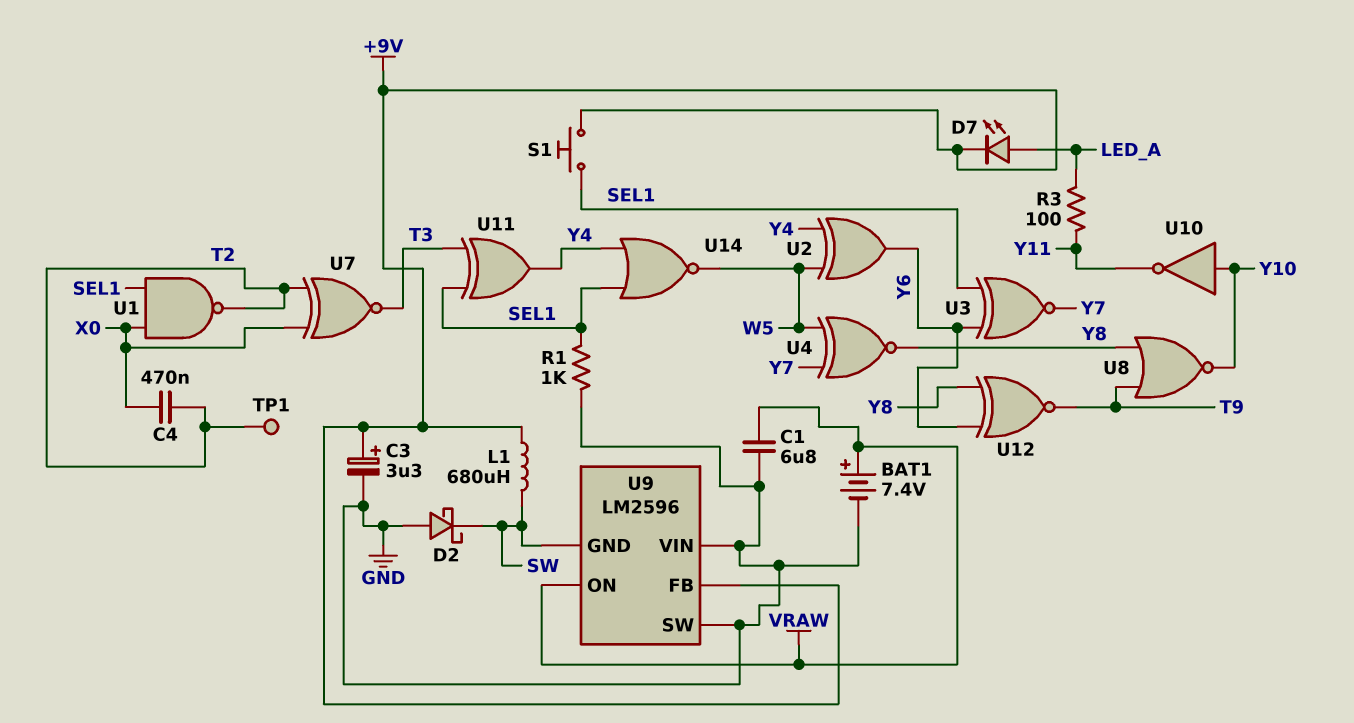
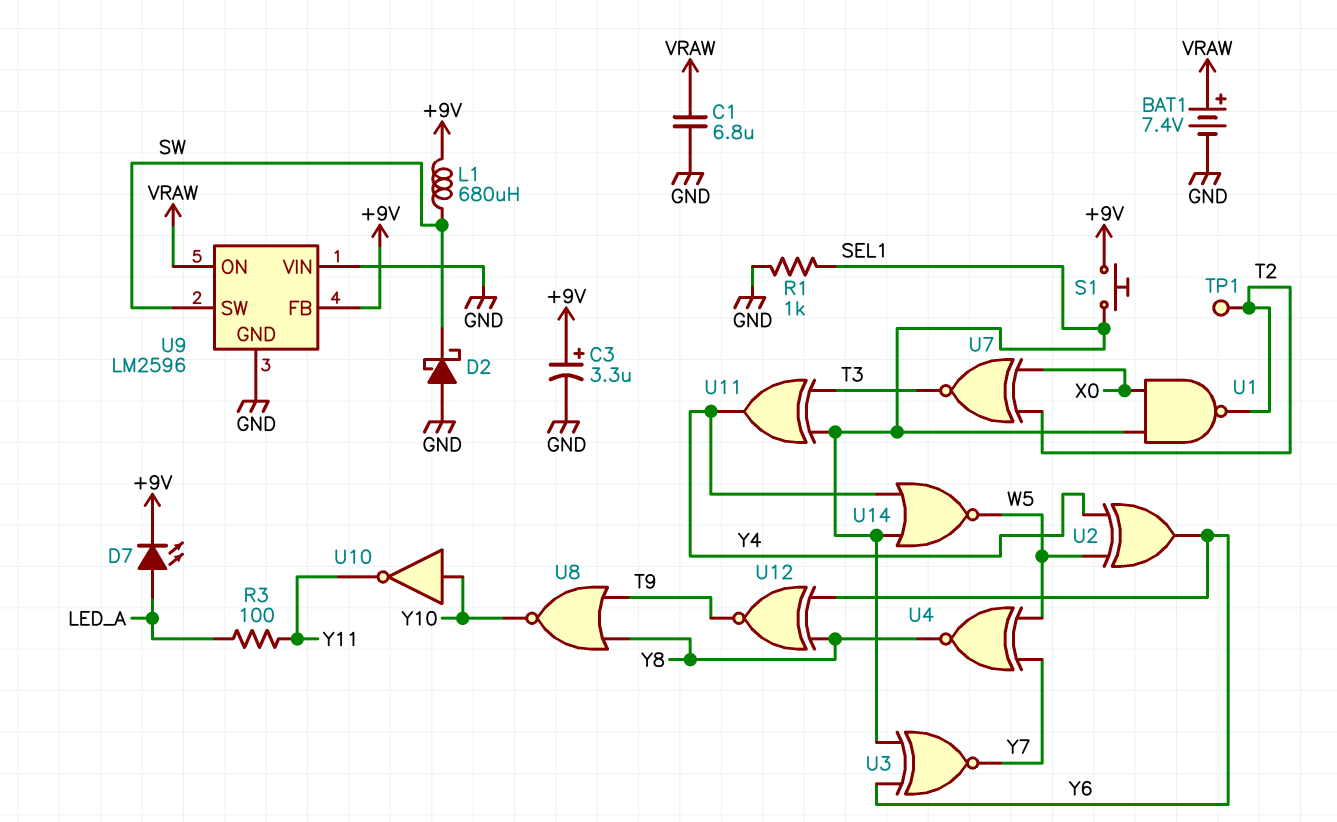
C4: 470nF (T2, X0) -> none
U9 pin GND: SW -> GND
U9 pin SW: GND -> SW

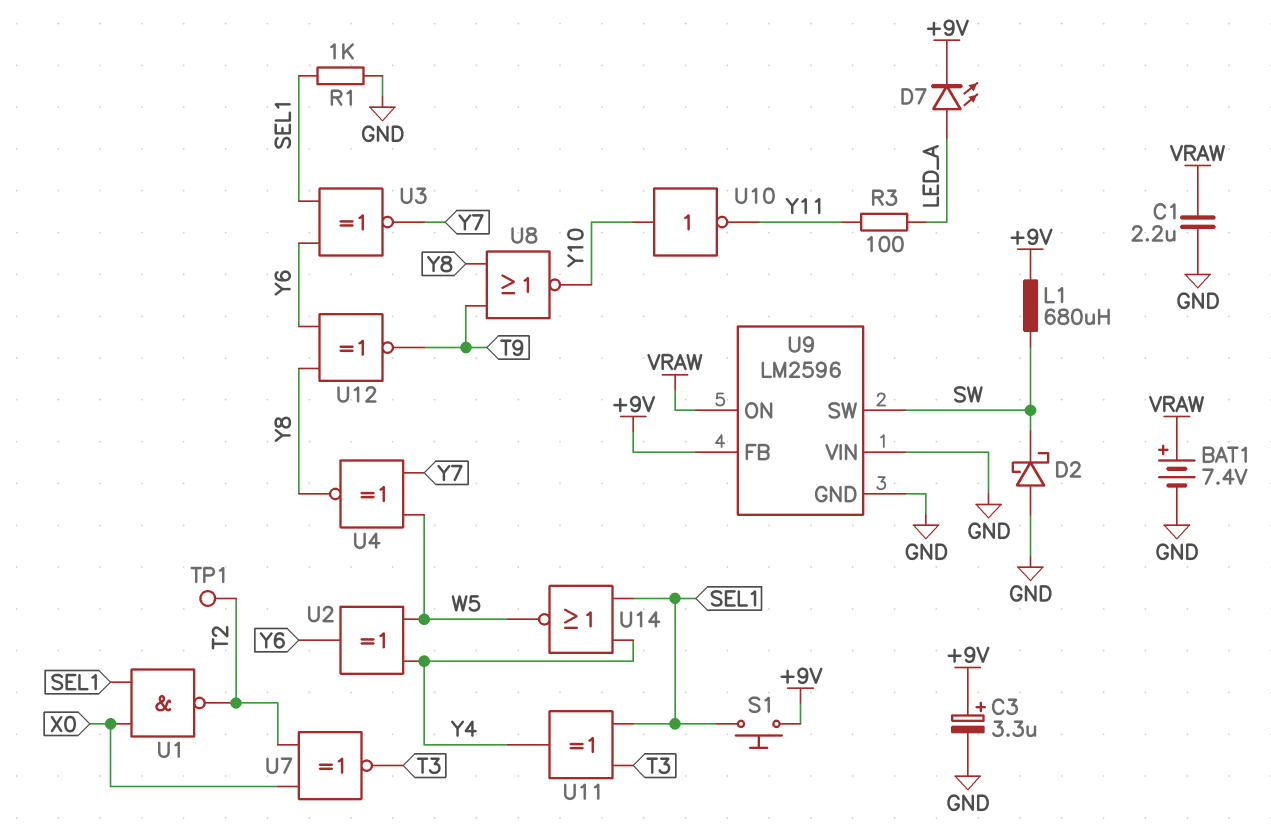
C1: 6.8uF (GND, VRAW) -> 2.2uF (GND, VRAW)

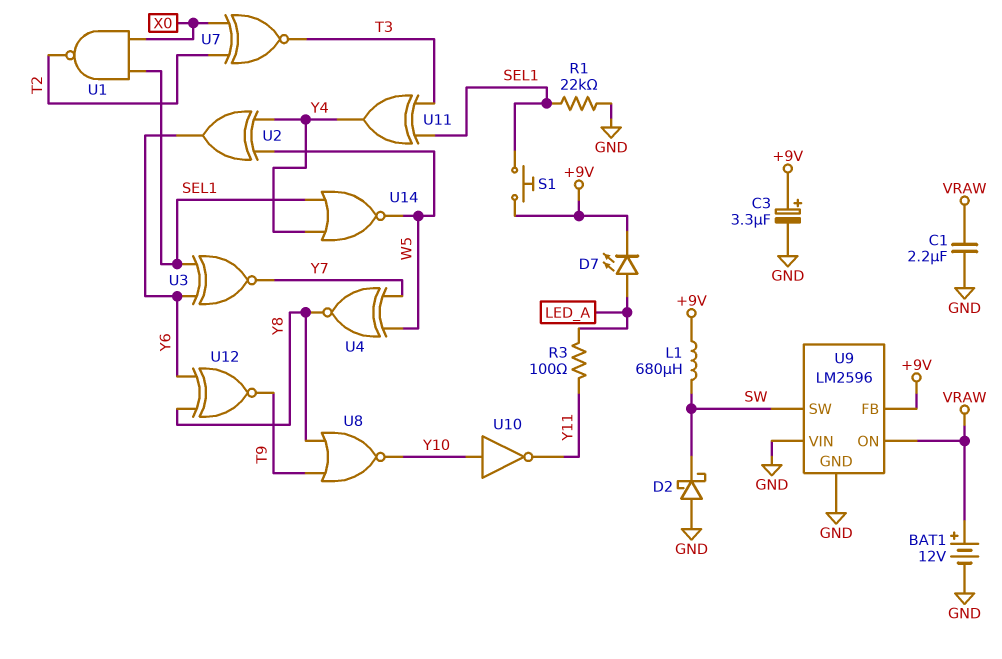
BAT1: 7.4V (plus VRAW, minus GND) -> 12V (plus VRAW, minus GND)
R1: 1k (GND, SEL1) -> 22k (GND, SEL1)
TP1: test point (T2) -> none

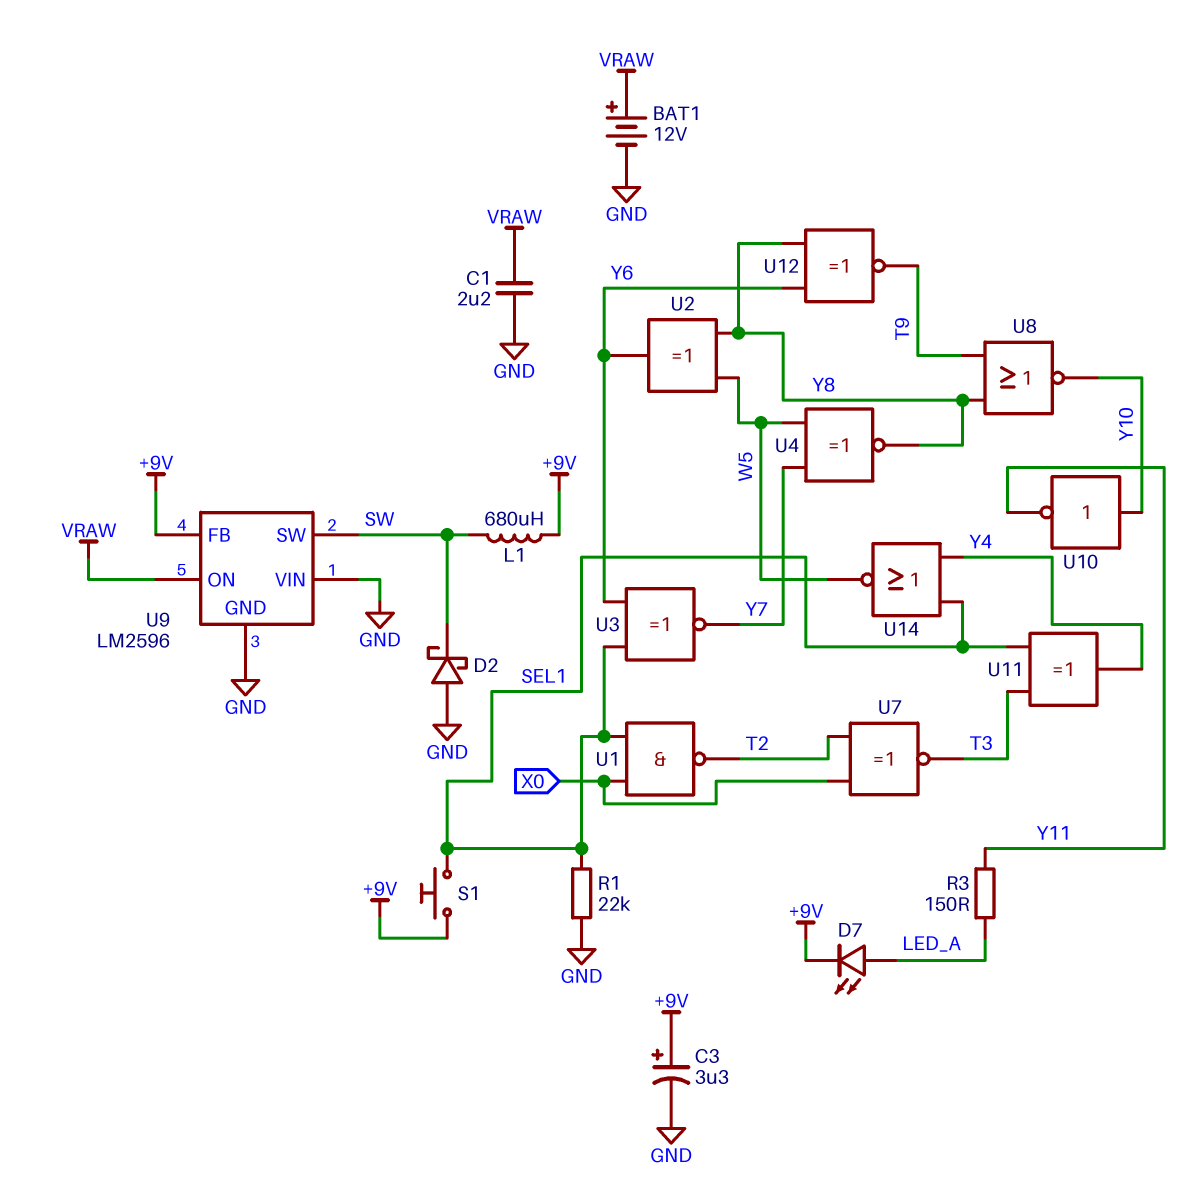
R3: 100 (LED_A, Y11) -> 150 (LED_A, Y11)
U2: XOR (in W5, in Y4, out Y6) -> XOR (in W5, in Y8, out Y6)

